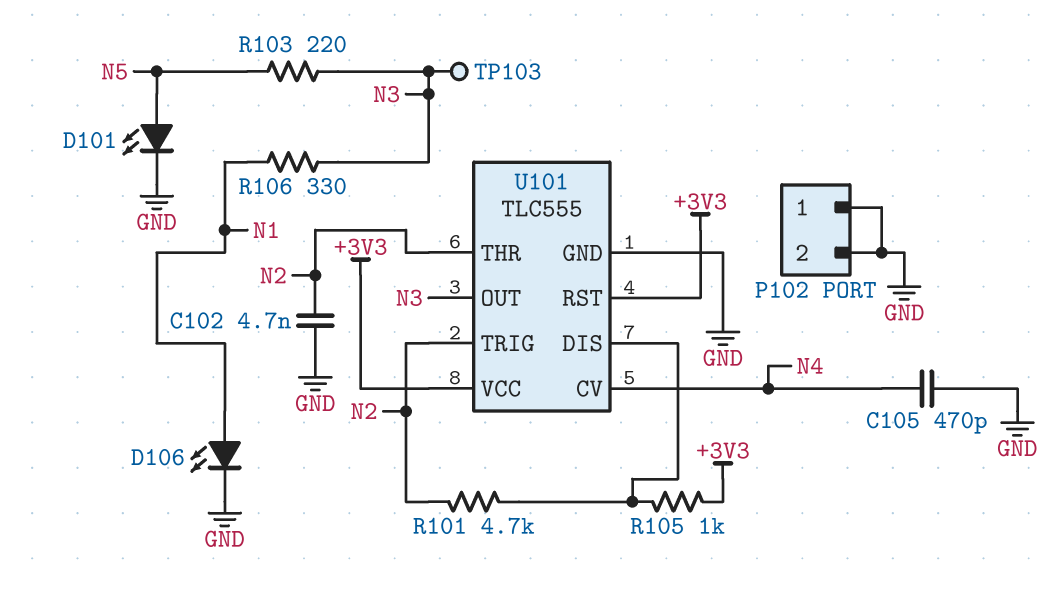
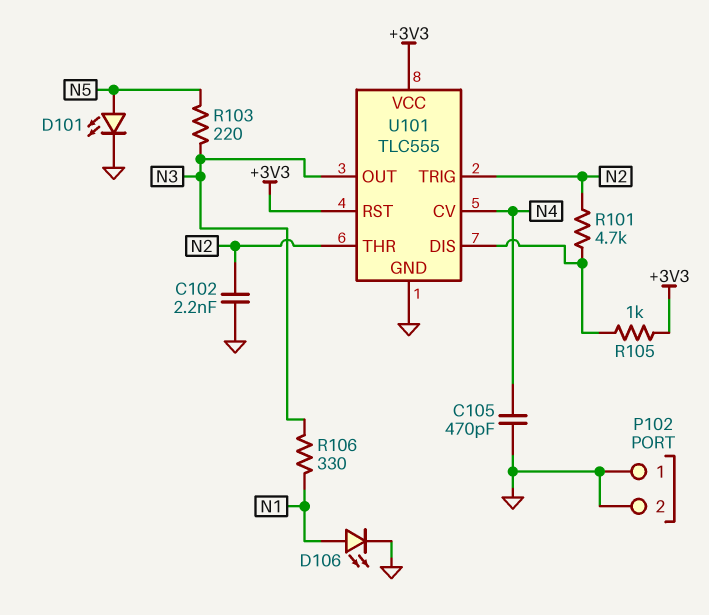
C102: 4.7nF (GND, N2) -> 2.2nF (GND, N2)
TP103: test point (N3) -> none

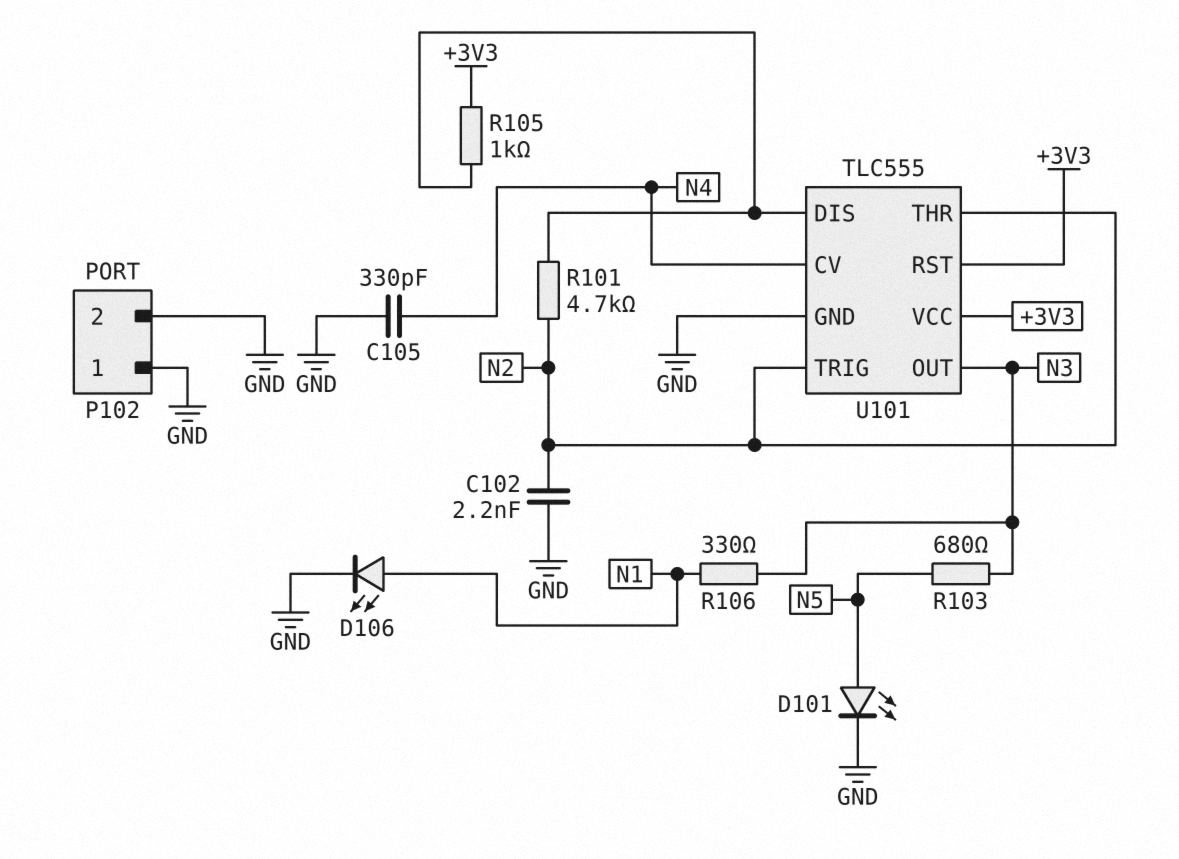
C105: 470pF (GND, N4) -> 330pF (GND, N4)
R103: 220 (N3, N5) -> 680 (N3, N5)

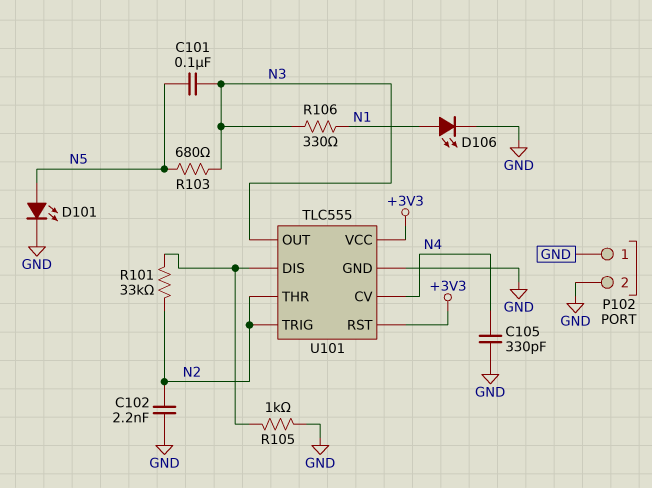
C101: none -> 100nF (N3, N5)
R101: 4.7k (N2, U101/DIS) -> 33k (N2, U101/DIS)
R105: 1k (+3V3, U101/DIS) -> 1k (GND, U101/DIS)

